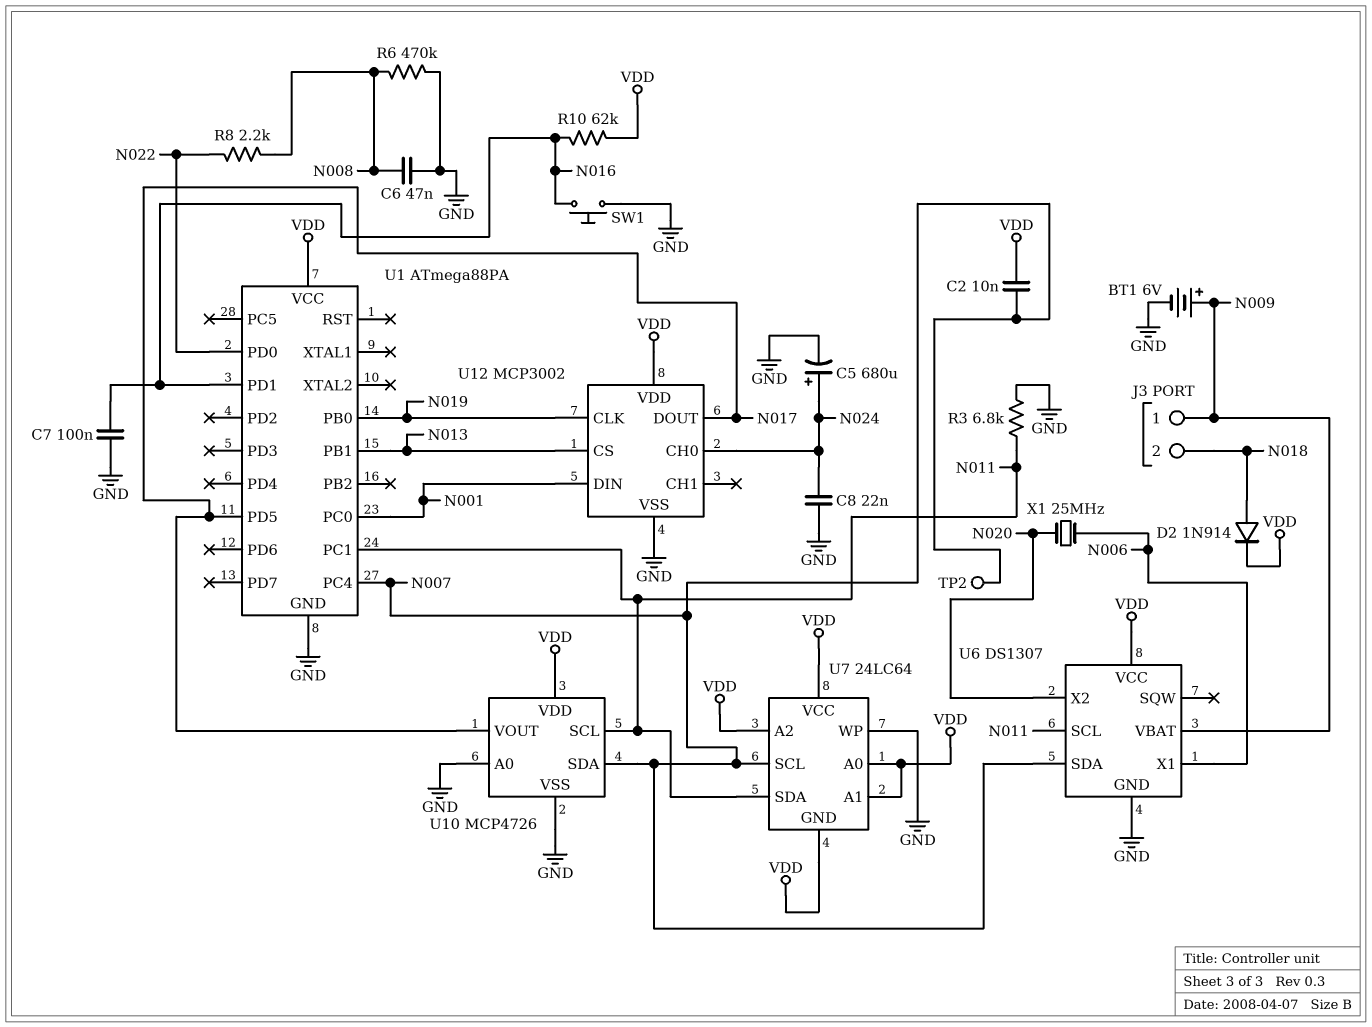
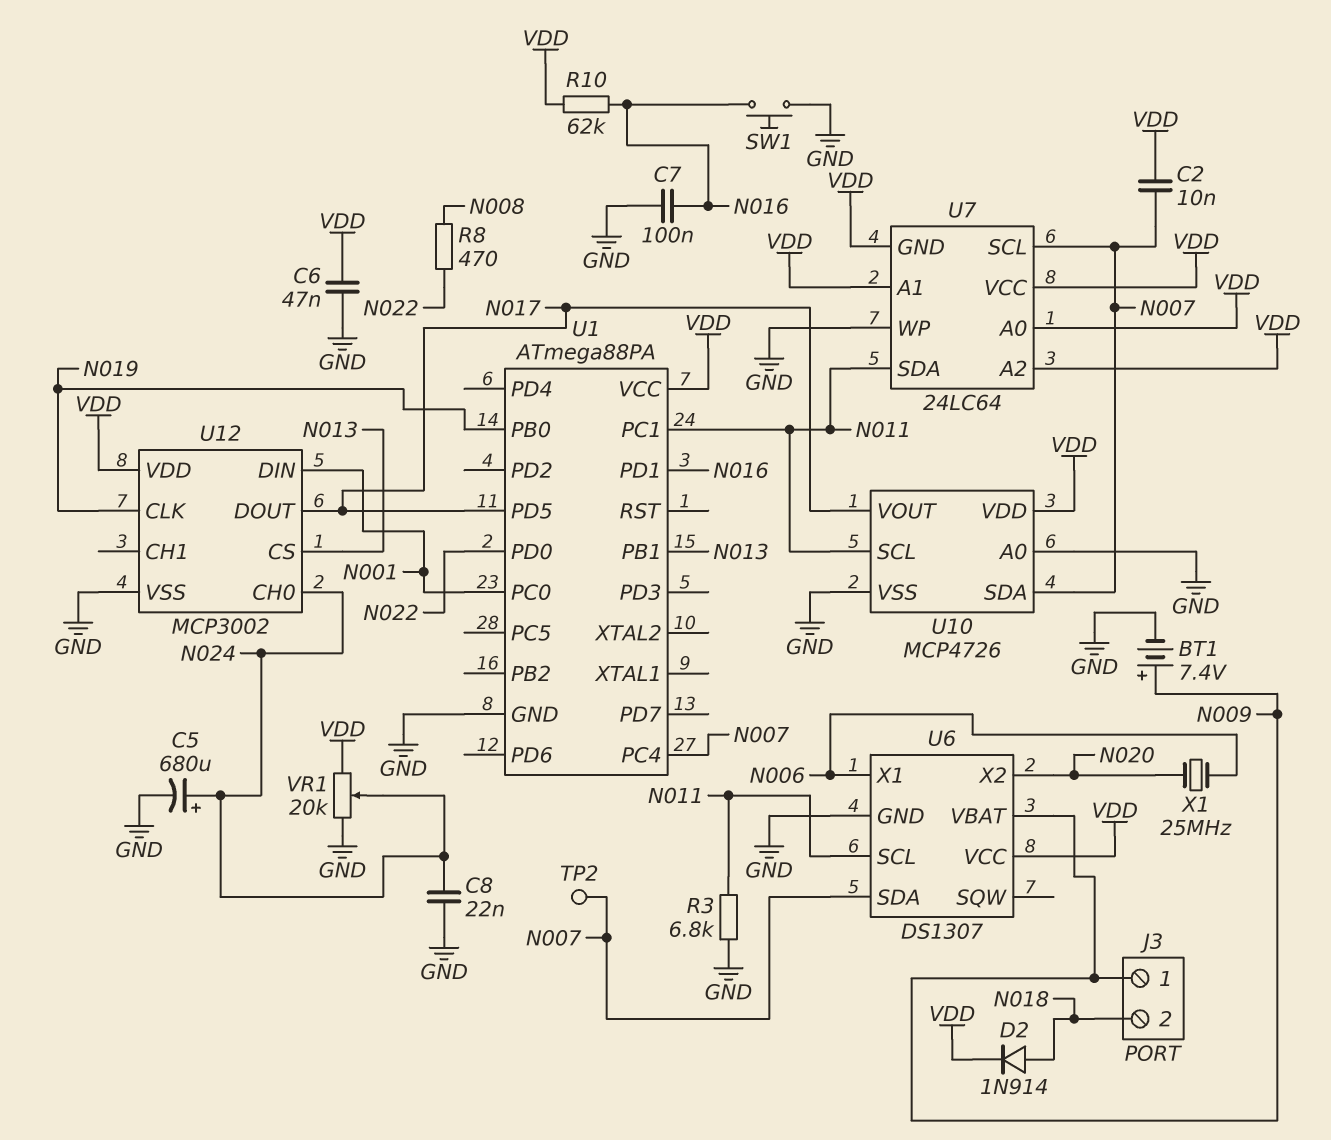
BT1: 6V (plus N009, minus GND) -> 7.4V (plus N009, minus GND)
C6: 47nF (GND, N008) -> 47nF (GND, VDD)
R6: 470k (GND, N008) -> none
R8: 2.2k (N008, N022) -> 470 (N008, N022)
VR1: none -> 20k (GND, VDD, wiper N024)

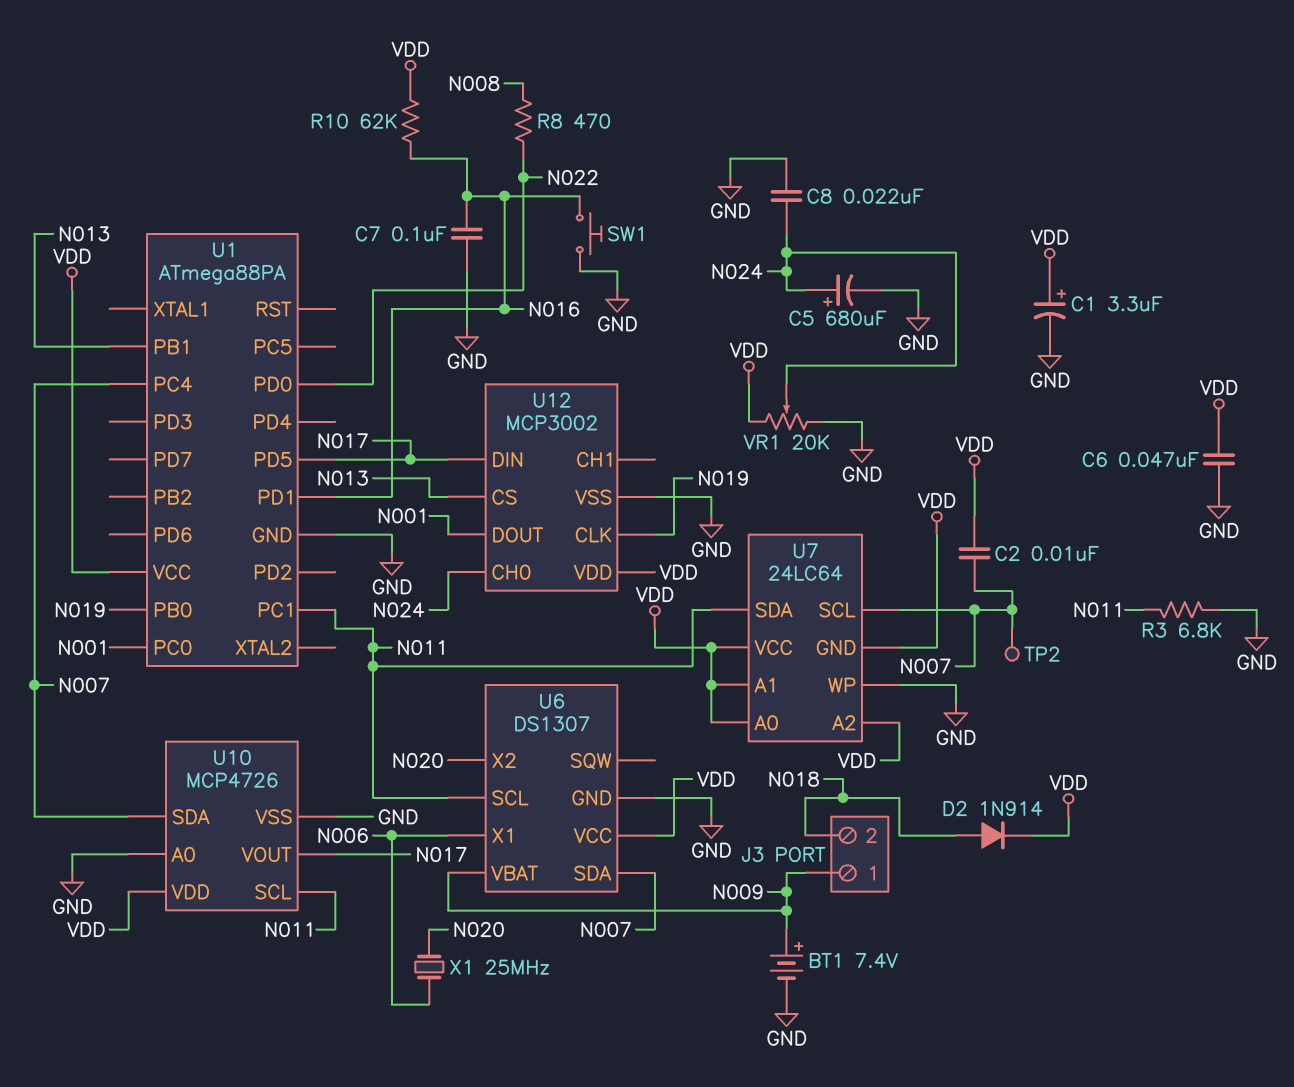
C1: none -> 3.3uF (plus VDD, minus GND)
U12 pin DIN: N001 -> N017
U12 pin DOUT: N017 -> N001

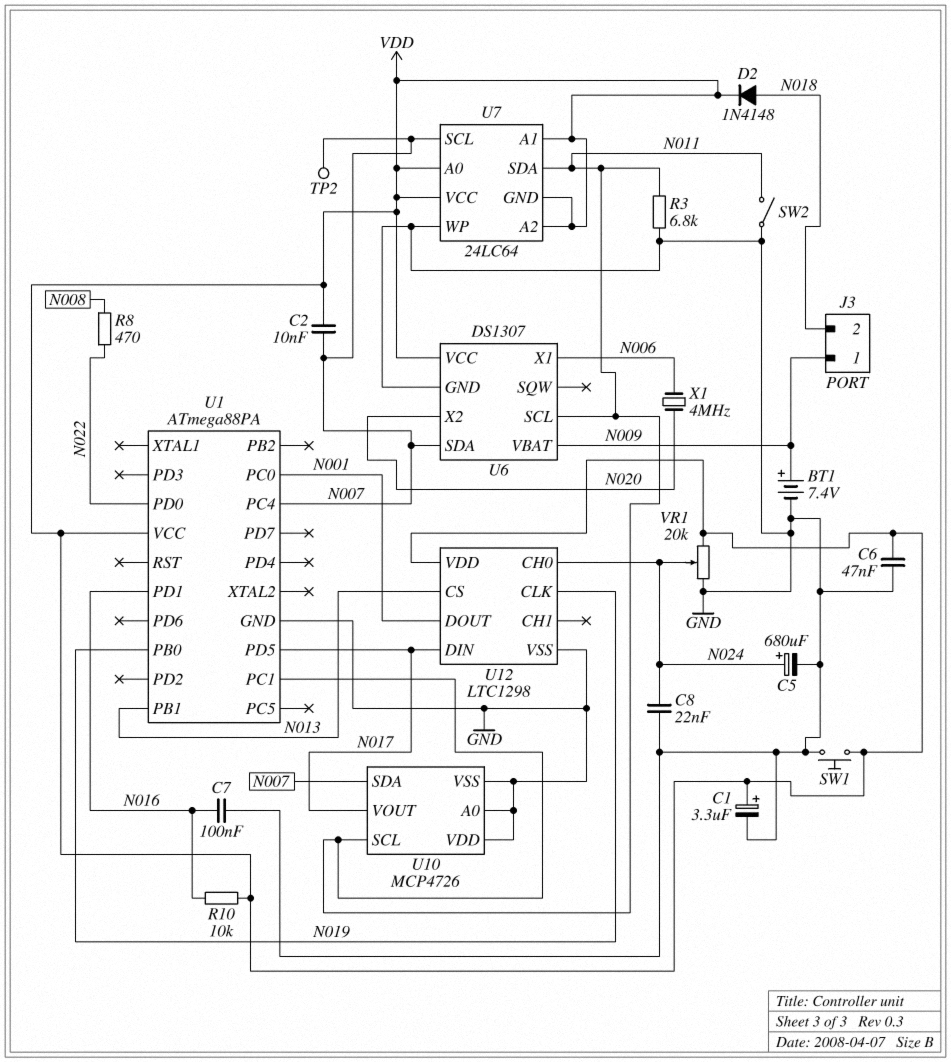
D2: diode 1N914 (A N018, K VDD) -> diode 1N4148 (A N018, K VDD)
R10: 62k (N016, VDD) -> 10k (N016, VDD)
SW1: button (GND, N016) -> button (GND, VDD)
SW2: none -> switch (GND, N011)
U10 pin VDD: VDD -> GND
U12: MCP3002 -> LTC1298
X1: 25MHz (N006, N020) -> 4MHz (N006, N020)

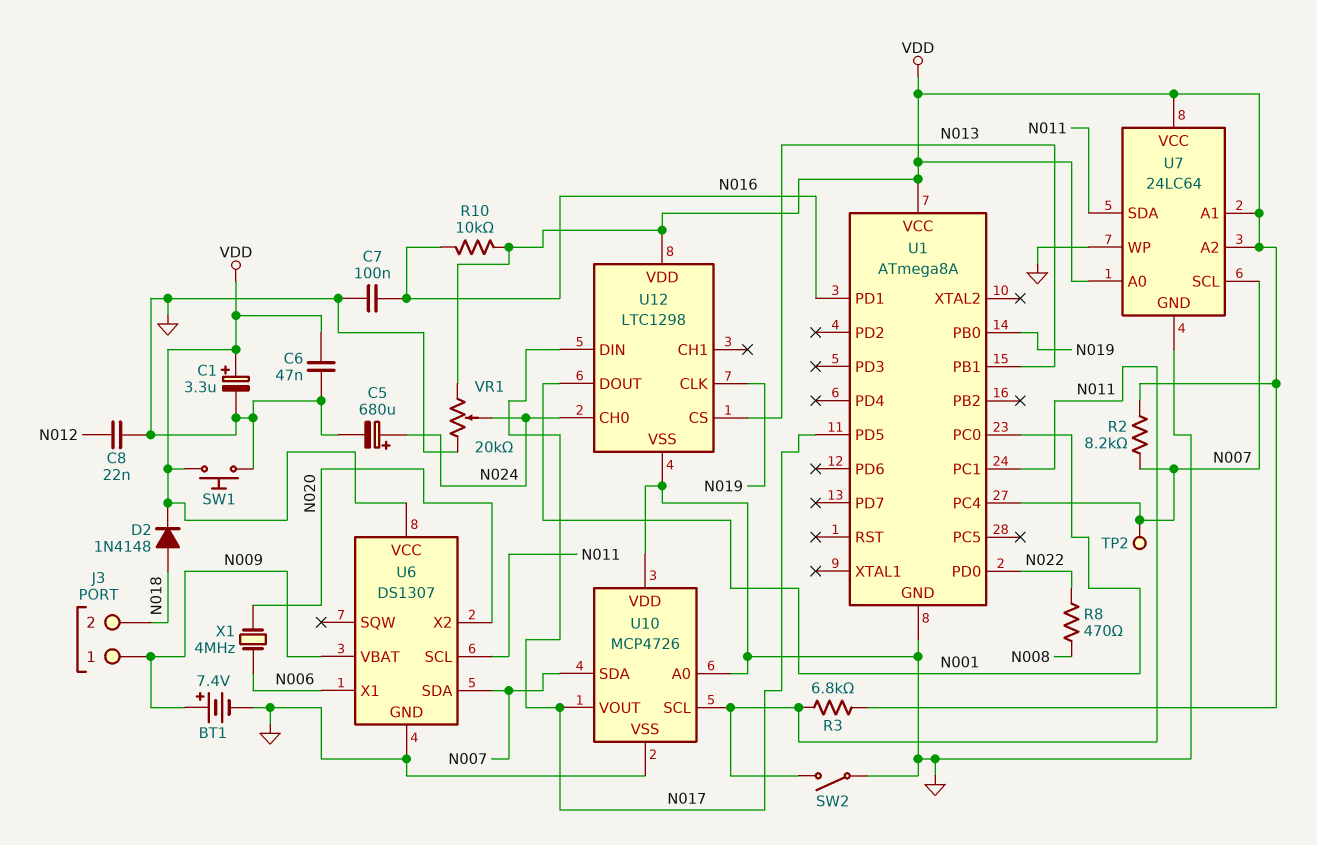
C2: 10nF (N007, VDD) -> none
C8: 22nF (GND, N024) -> 22nF (GND, N012)
R2: none -> 8.2k (N007, VDD)
R3: 6.8k (GND, N011) -> 6.8k (N011, VDD)
U1: ATmega88PA -> ATmega8A
U7 pin GND: VDD -> GND

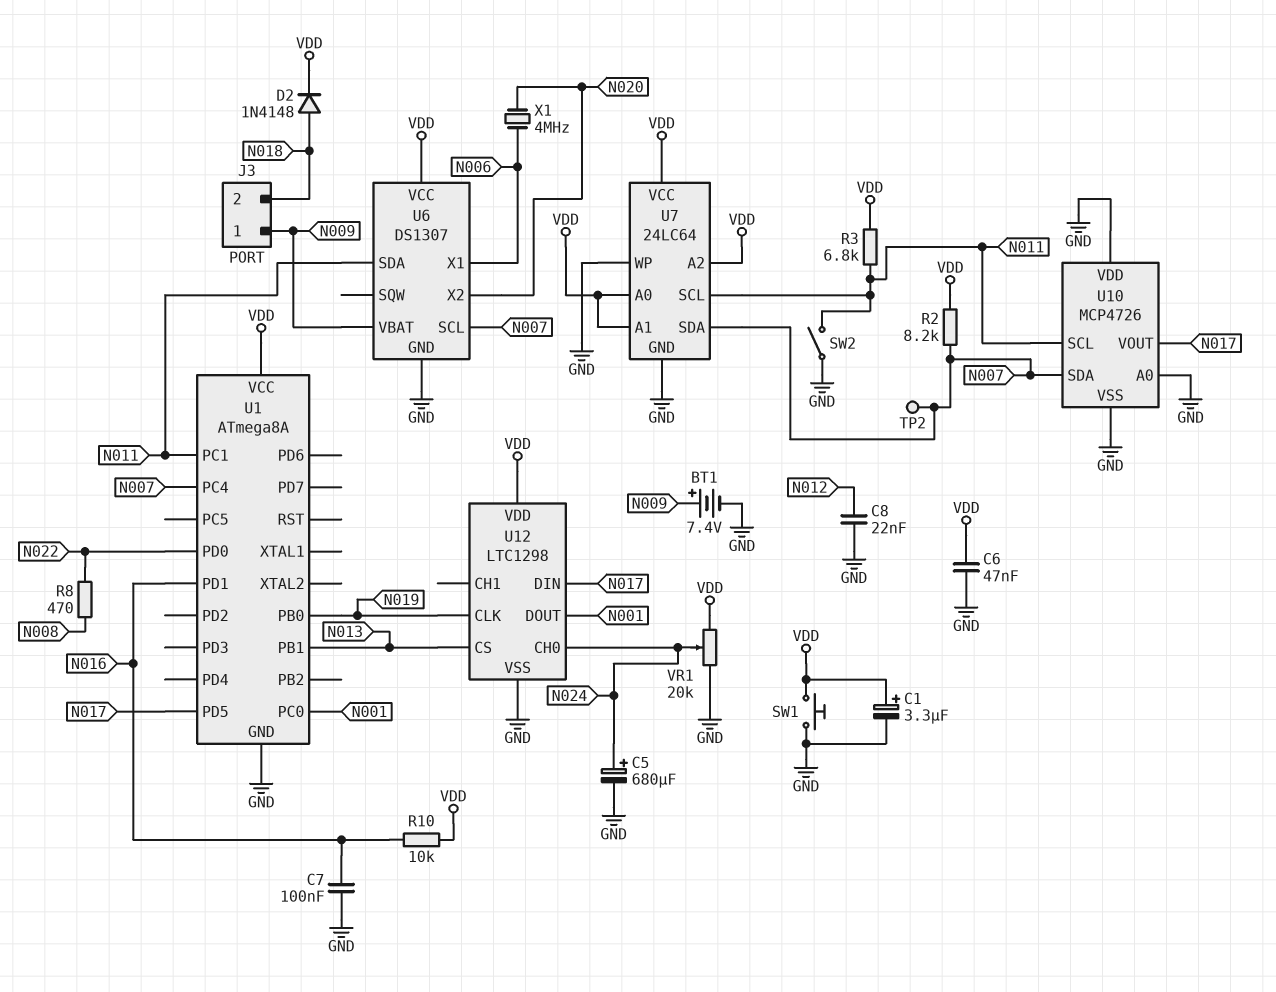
U6 pin SCL: N011 -> N007
U6 pin SDA: N007 -> N011
U7 pin SCL: N007 -> N011
U7 pin SDA: N011 -> N007

